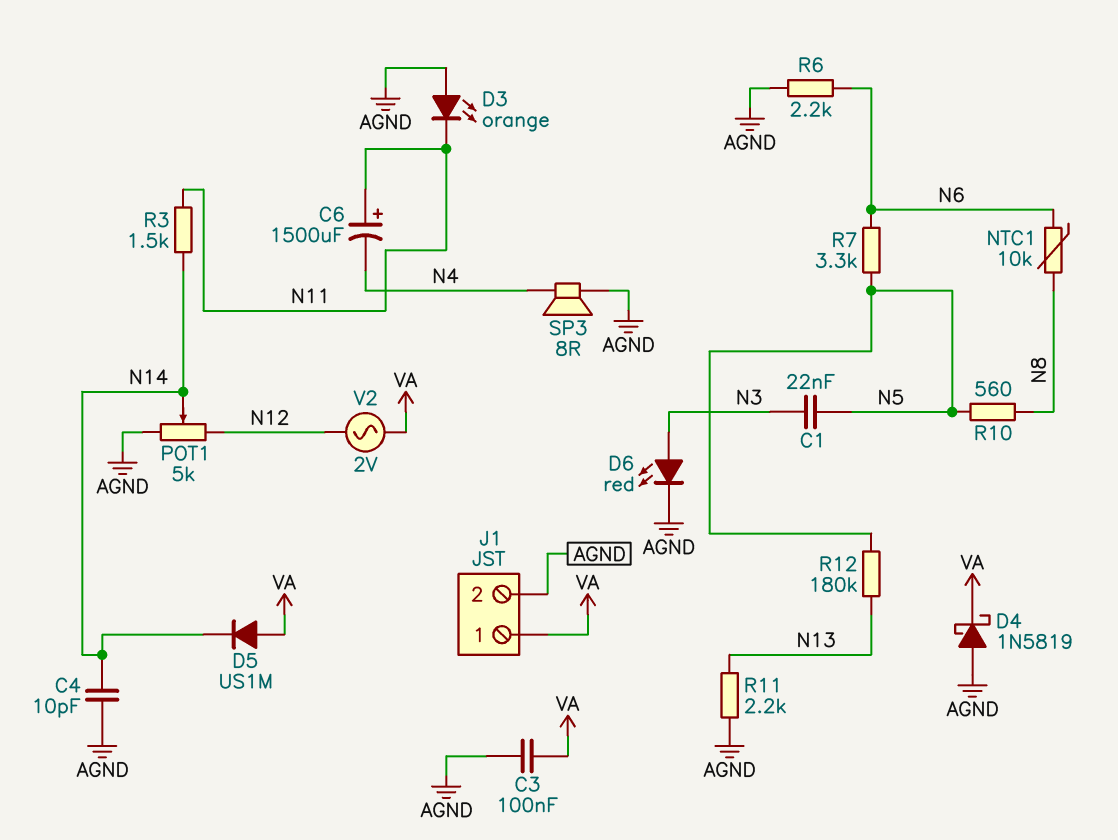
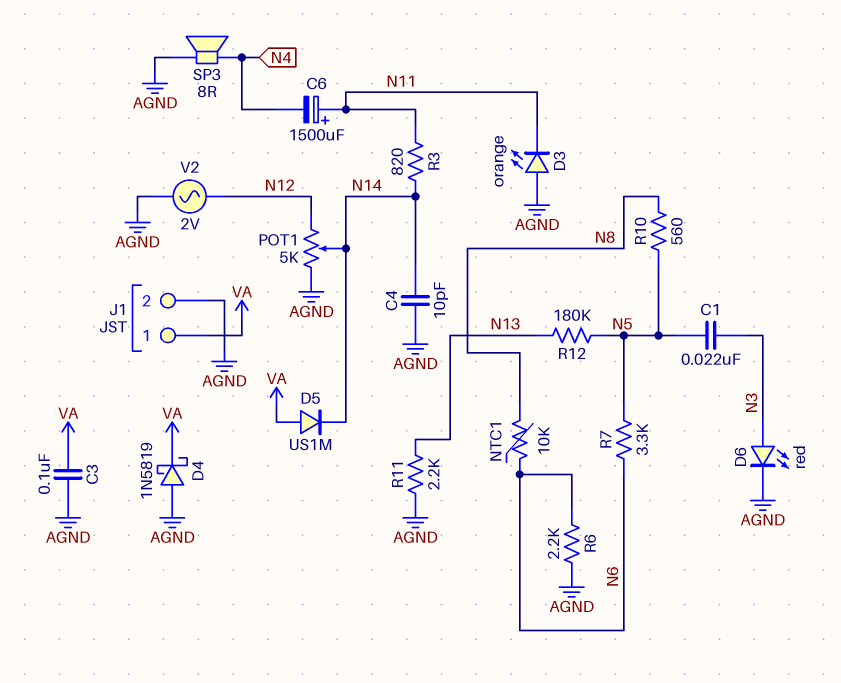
R3: 1.5k (N11, N14) -> 820 (N11, N14)
V2: AC 2V (N12, VA) -> AC 2V (AGND, N12)

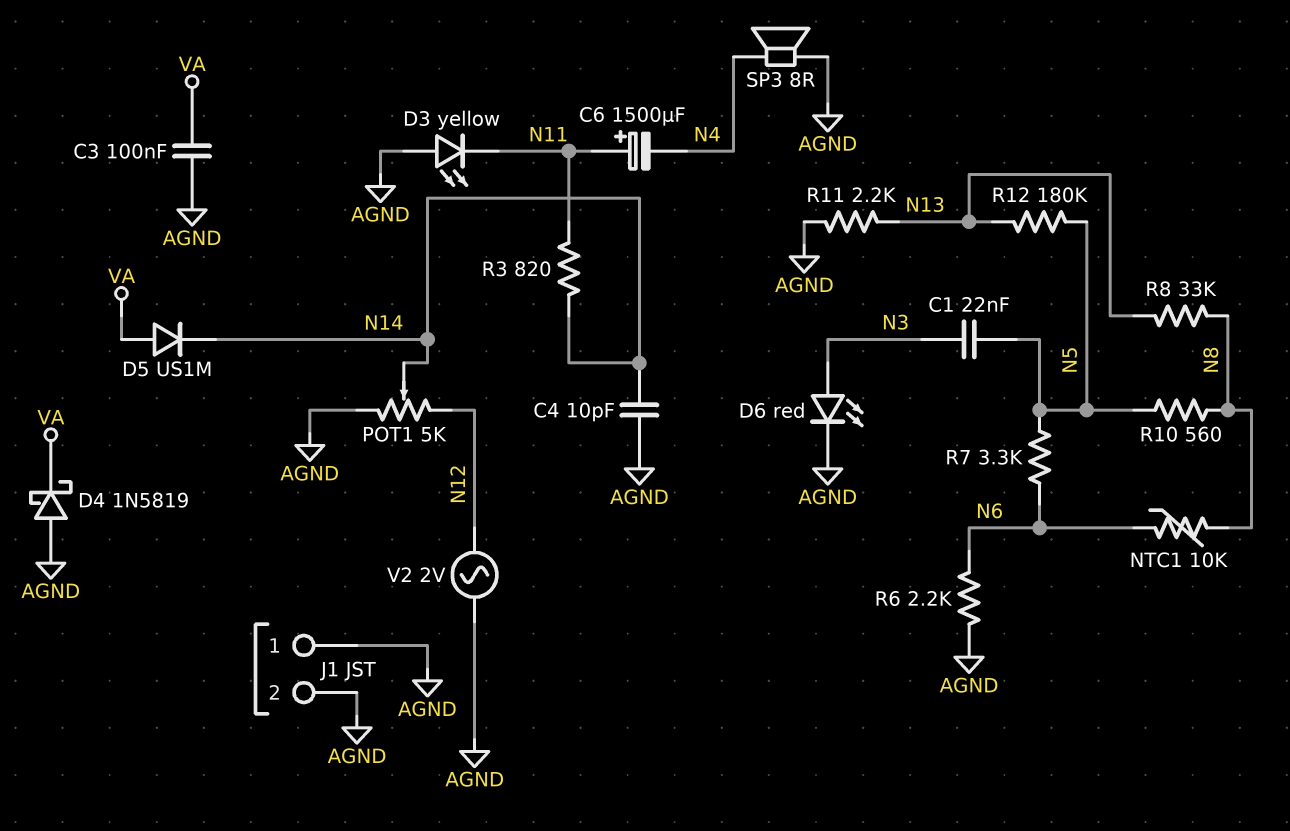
D3: LED orange (A AGND, K N11) -> LED yellow (A AGND, K N11)
J1 pin 1: VA -> AGND
R8: none -> 33k (N8, N13)

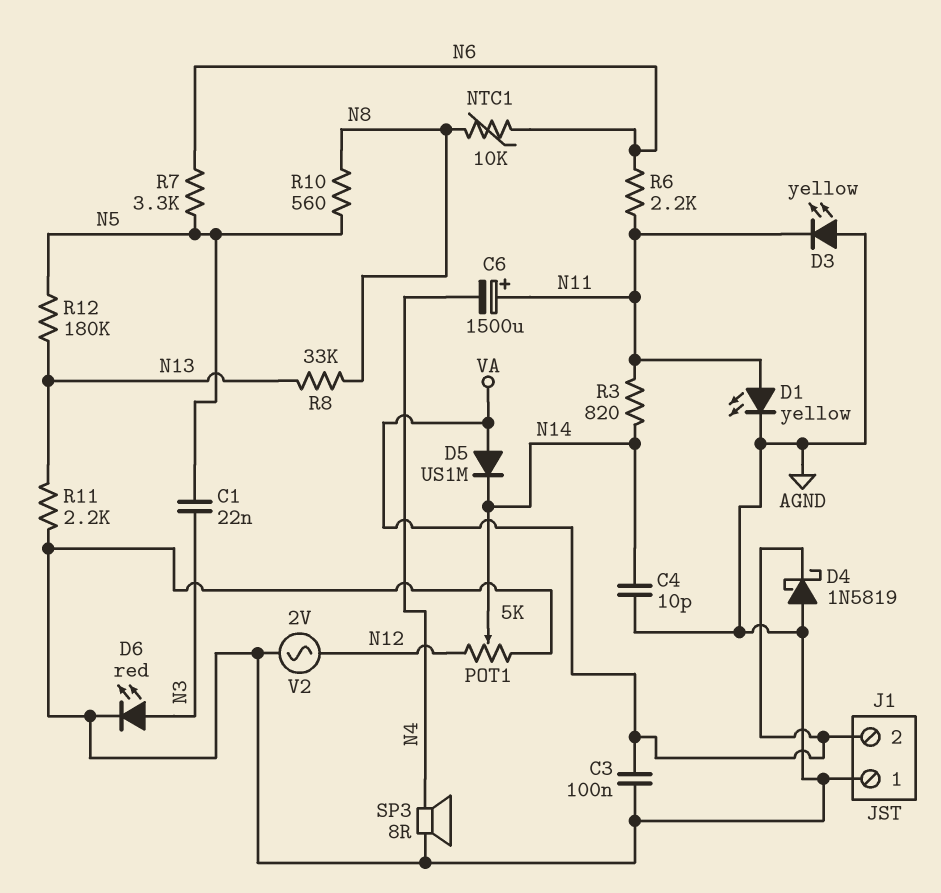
D1: none -> LED yellow (A N11, K AGND)
J1 pin 2: AGND -> VA
R6: 2.2k (AGND, N6) -> 2.2k (N6, N11)

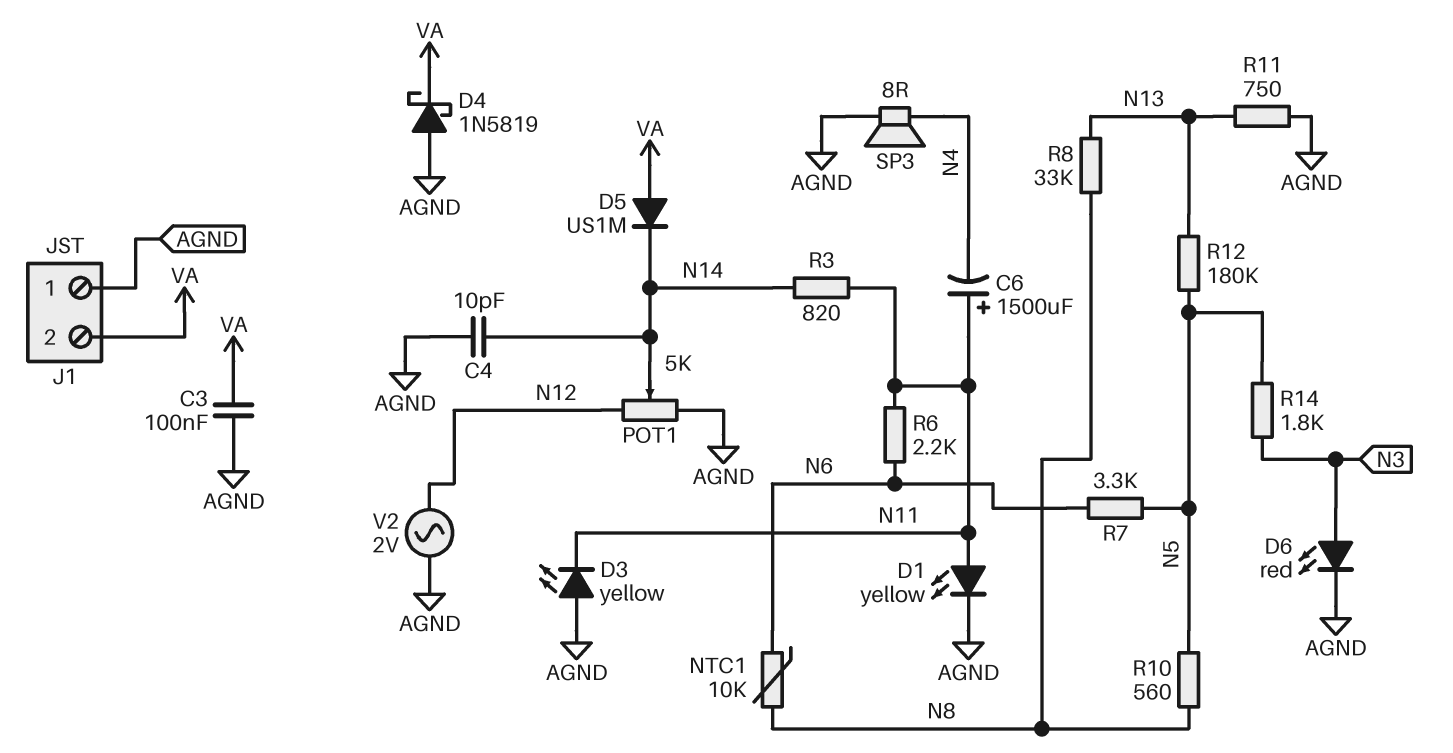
C1: 22nF (N3, N5) -> none
R11: 2.2k (AGND, N13) -> 750 (AGND, N13)
R14: none -> 1.8k (N3, N5)

